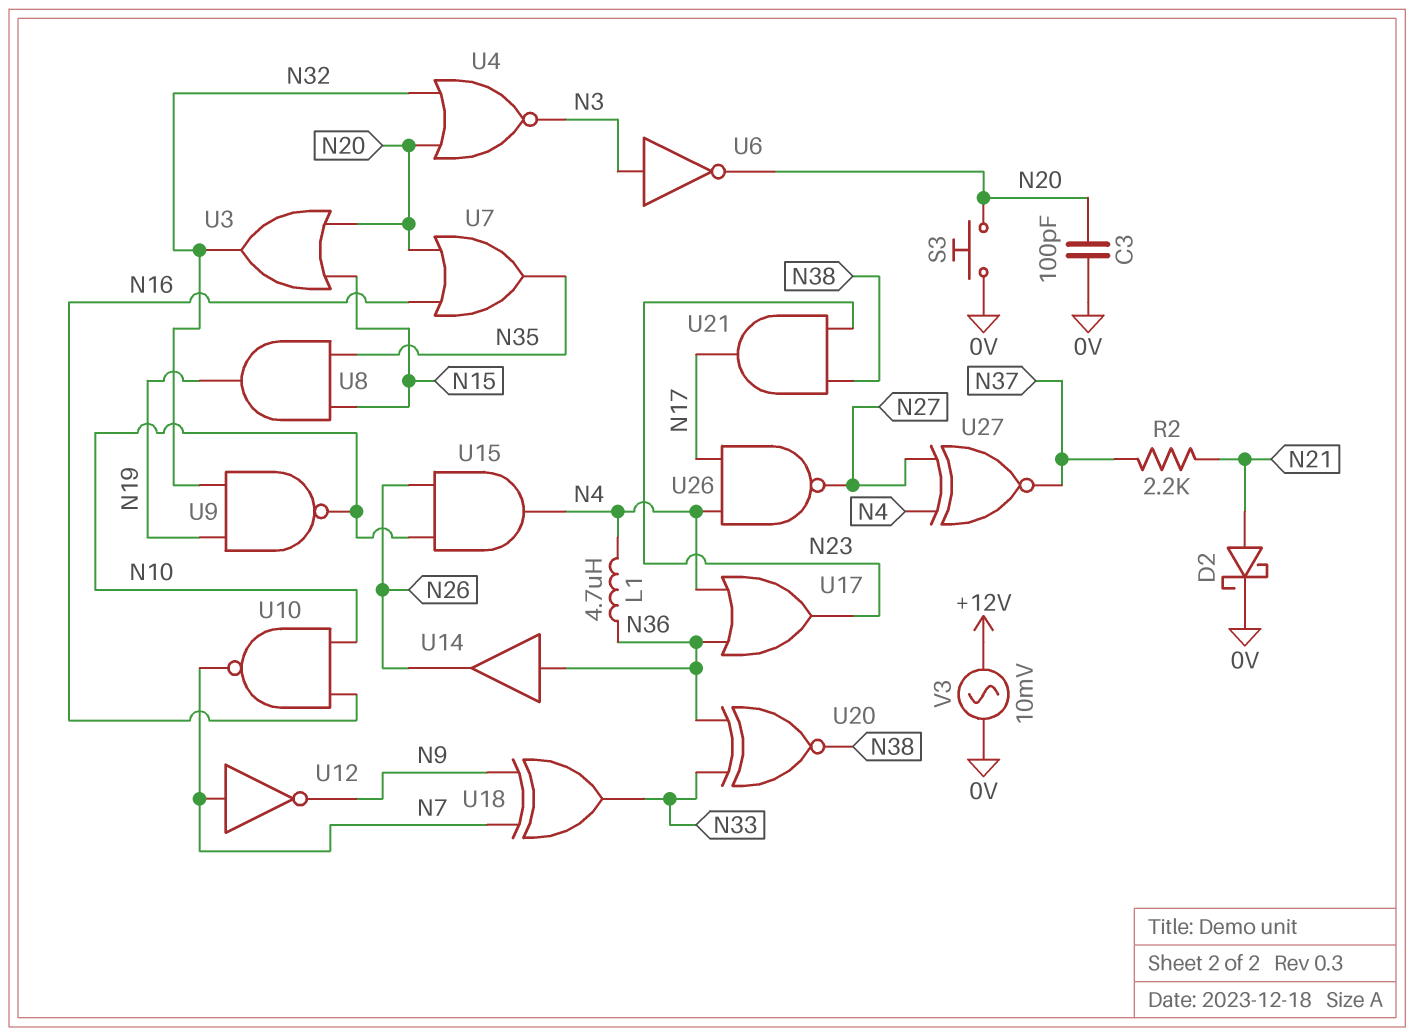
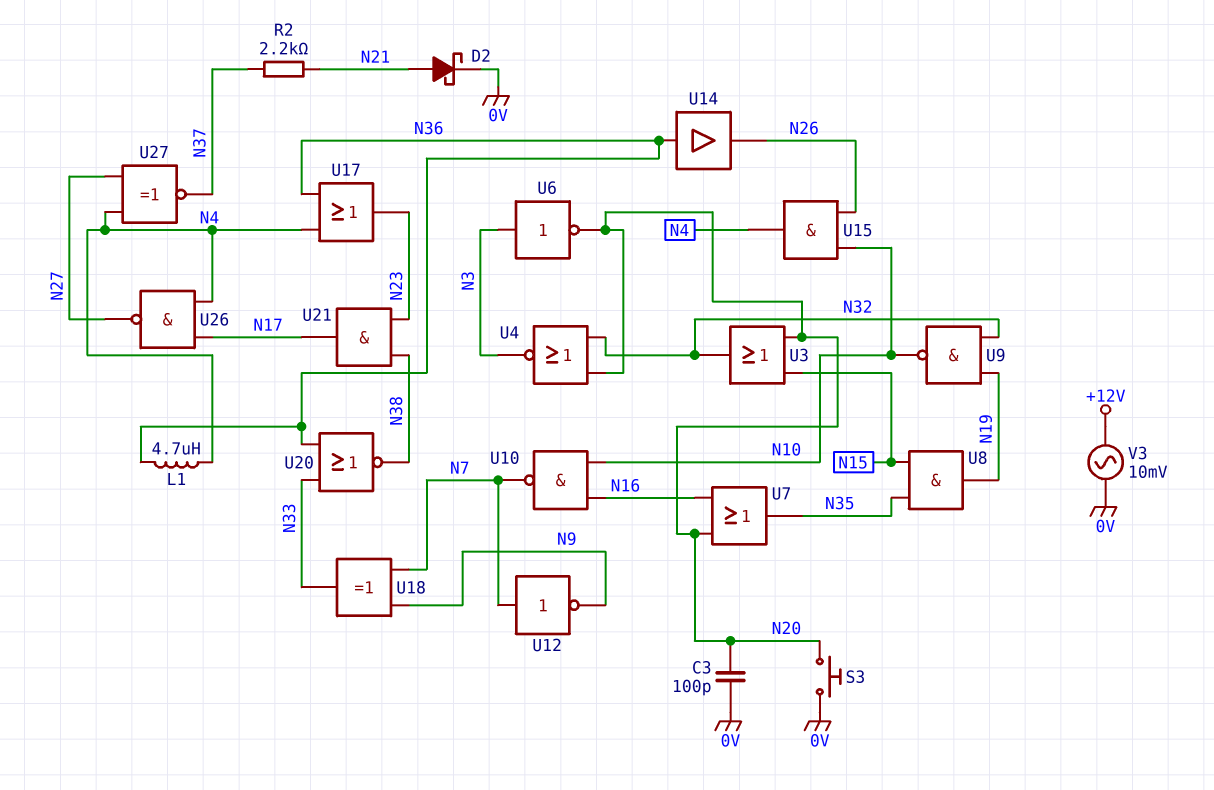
U20: XNOR (in N33, in N36, out N38) -> NOR (in N33, in N36, out N38)

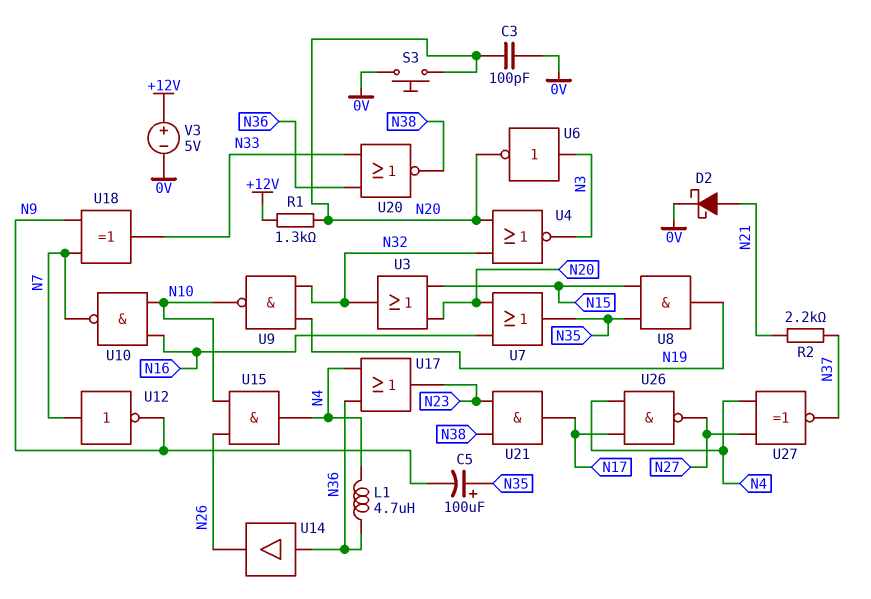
C5: none -> 100uF (plus N35, minus N9)
R1: none -> 1.3k (+12V, N20)
V3: AC 10mV (+12V, 0V) -> 5V (plus +12V, minus 0V)

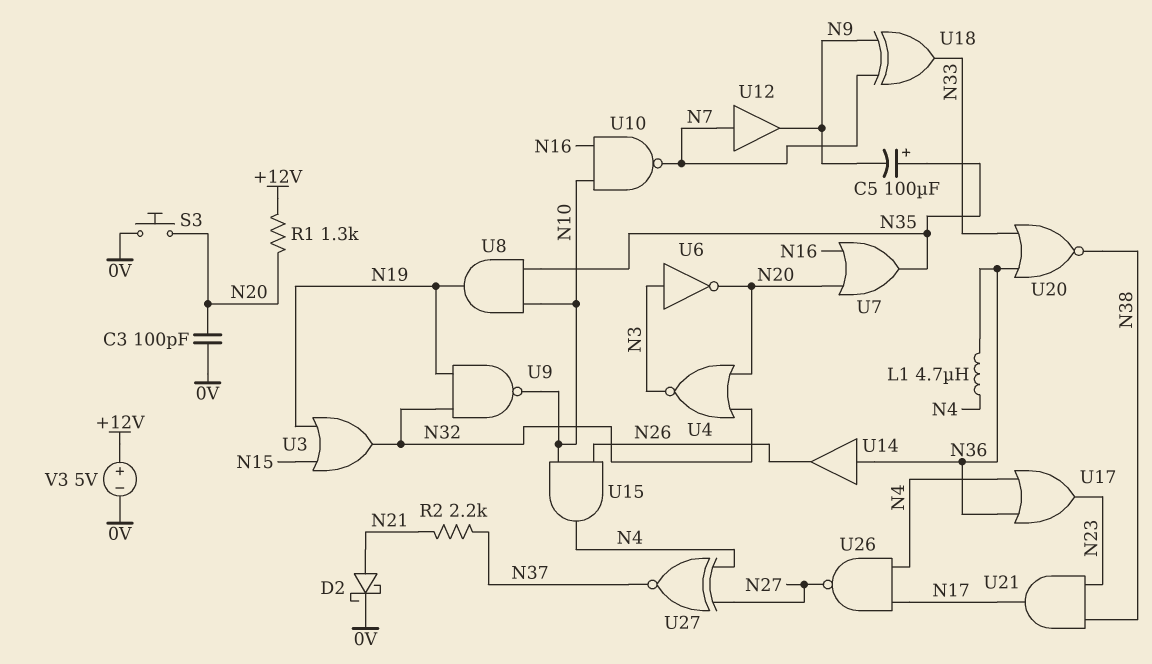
U3: OR (in N15, in N20, out N32) -> OR (in N15, in N19, out N32)
U8: AND (in N15, in N35, out N19) -> AND (in N10, in N35, out N19)
U12: NOT (in N7, out N9) -> buffer (in N7, out N9)

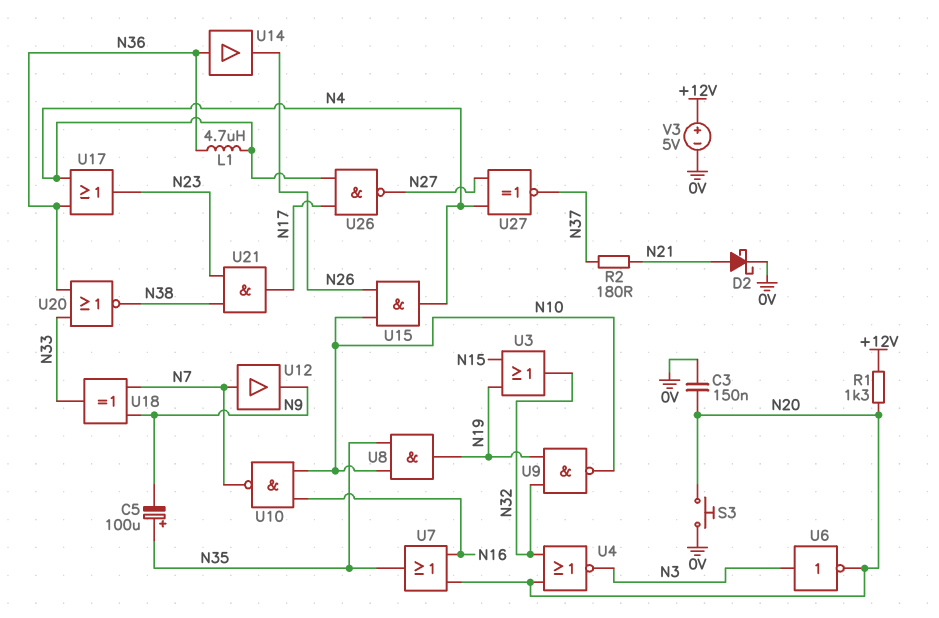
C3: 100pF (0V, N20) -> 150nF (0V, N20)
R2: 2.2k (N21, N37) -> 180 (N21, N37)

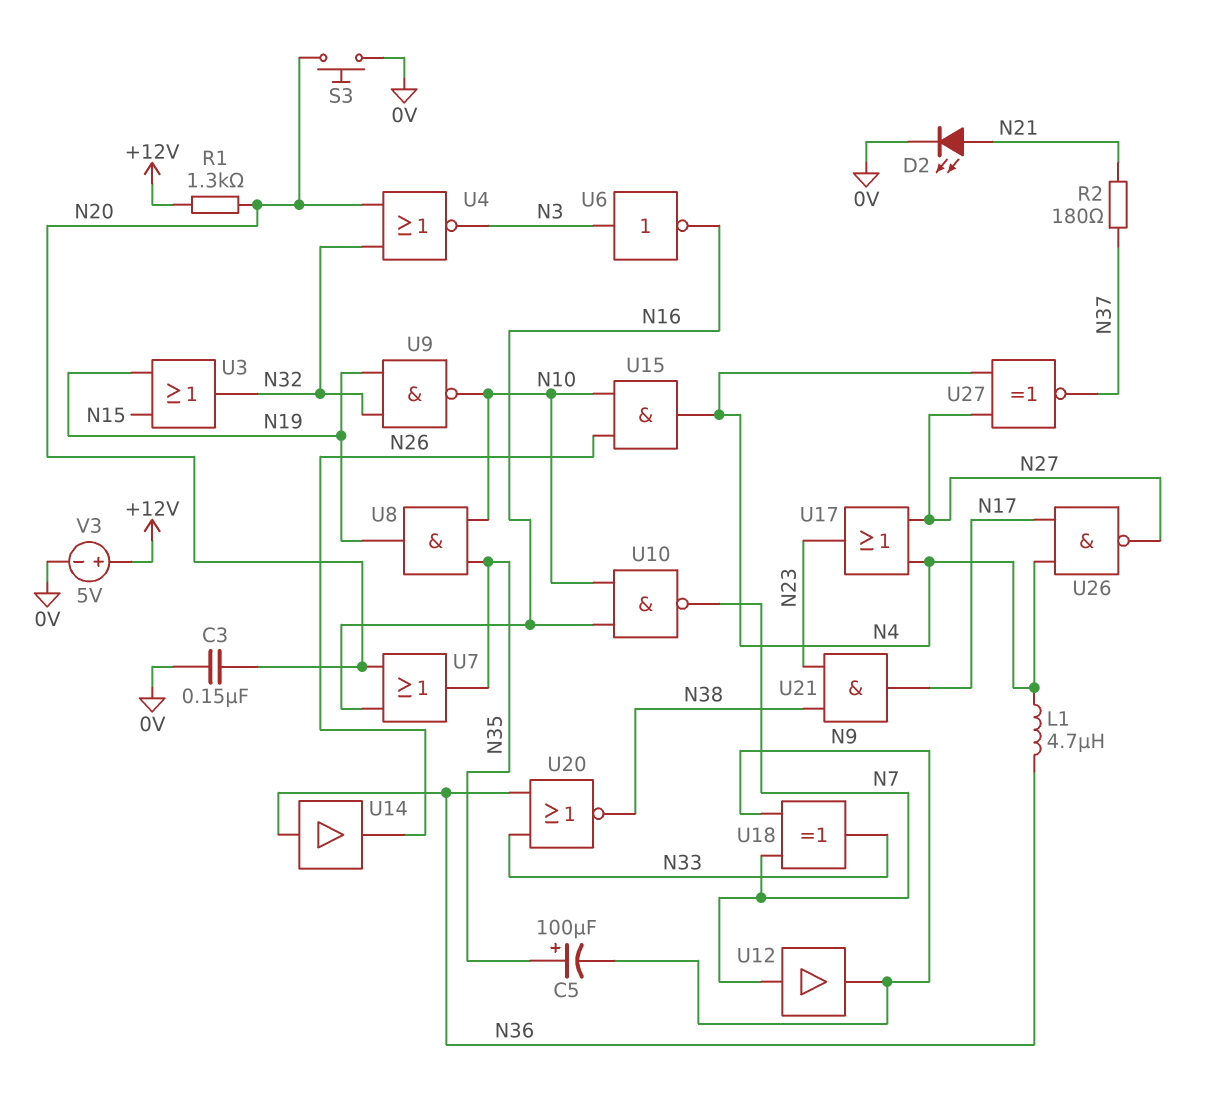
D2: schottky (A N21, K 0V) -> LED (A N21, K 0V)
U6: NOT (in N3, out N20) -> NOT (in N3, out N16)
U17: OR (in N4, in N36, out N23) -> OR (in N4, in N27, out N23)

